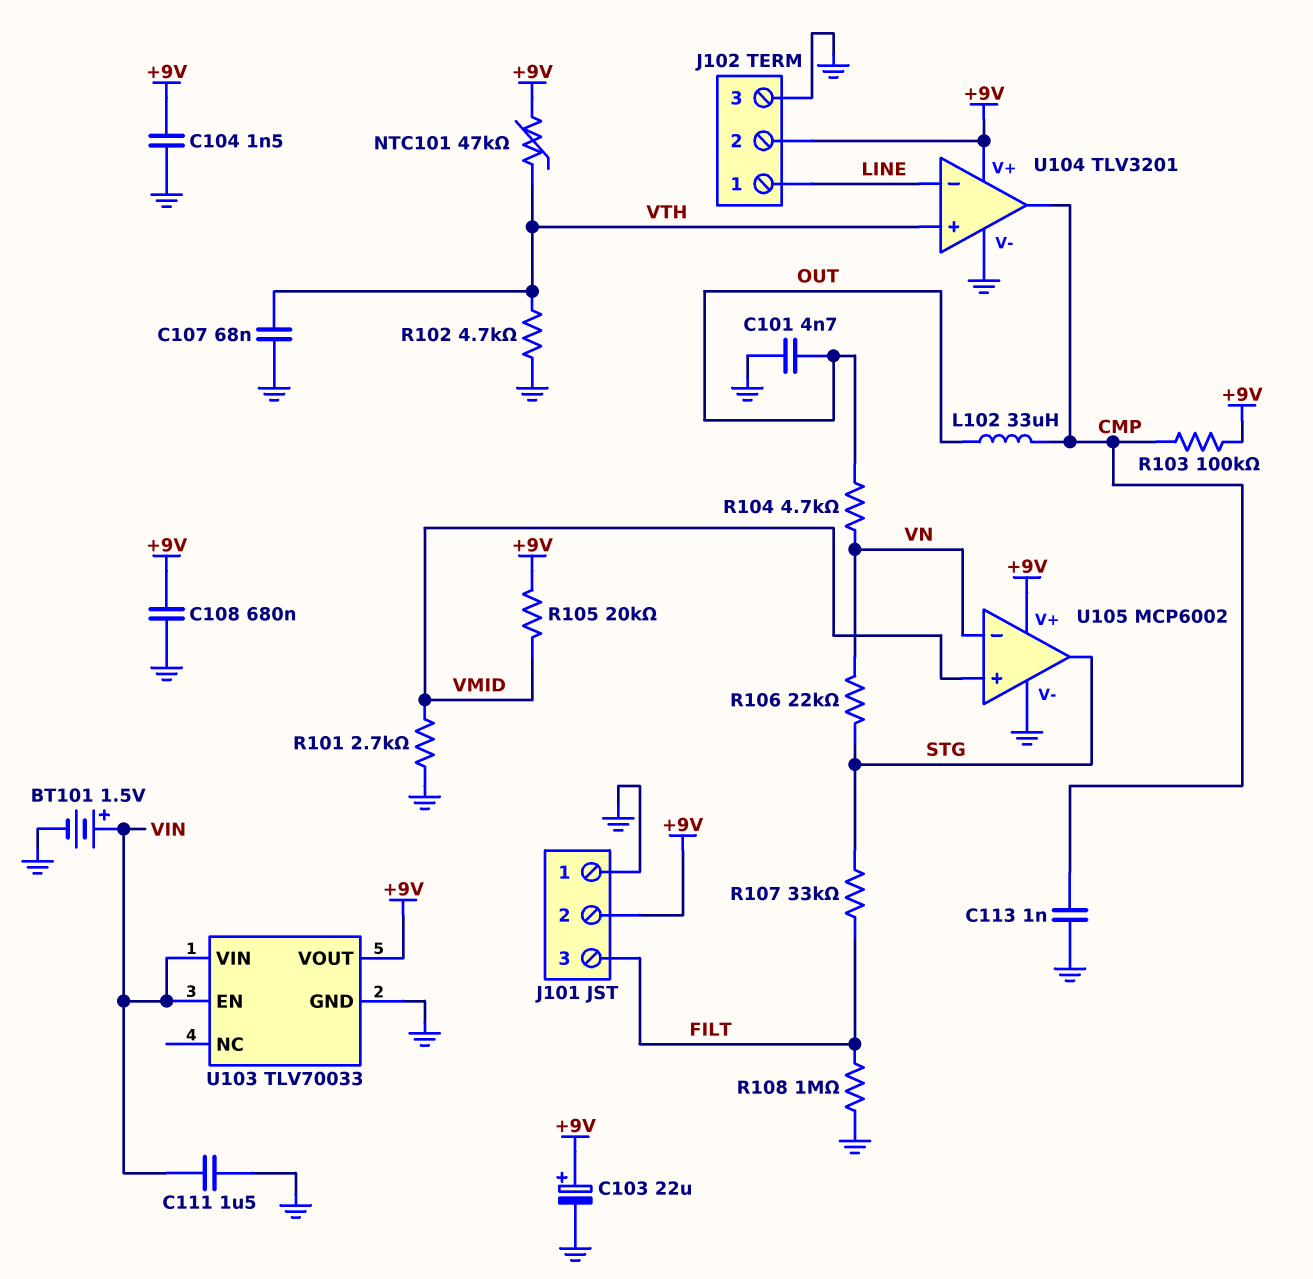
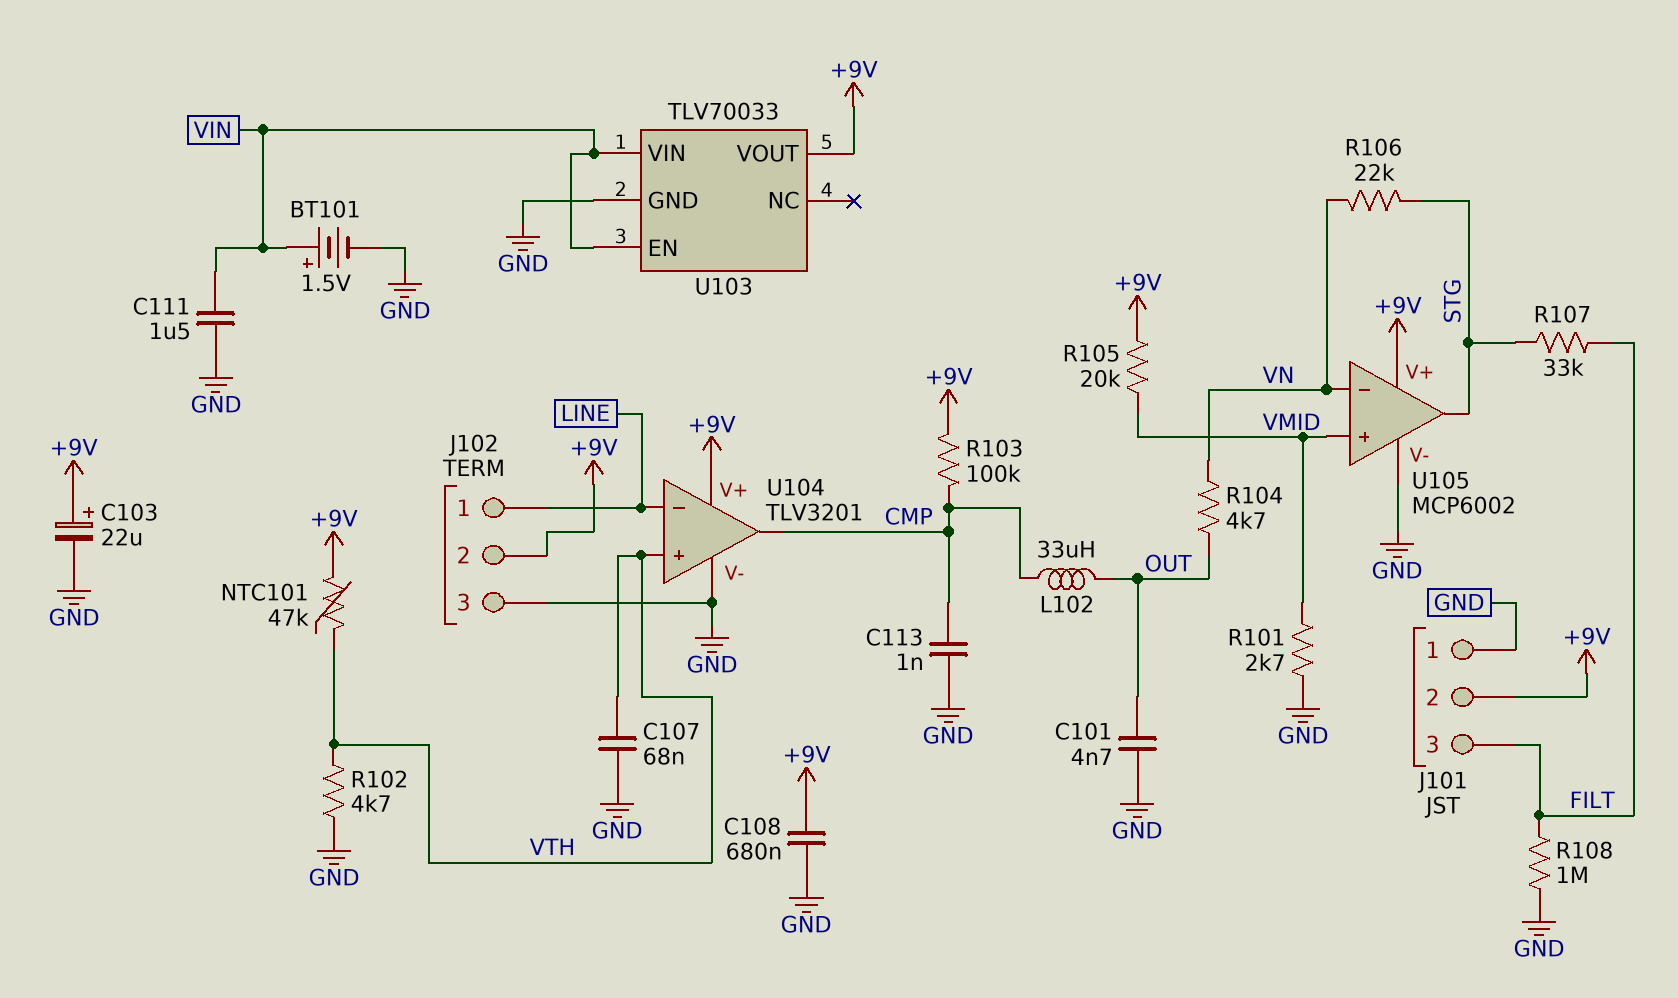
C104: 1.5nF (+9V, GND) -> none

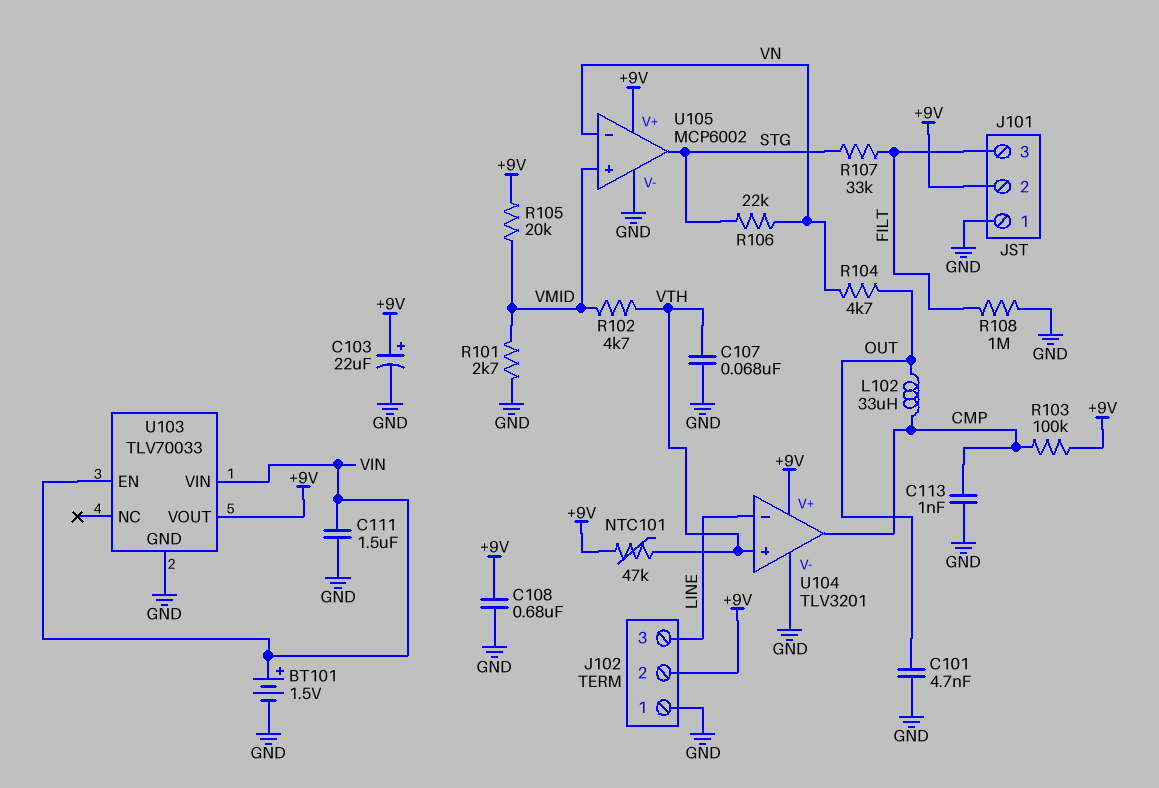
J102 pin 1: LINE -> GND
J102 pin 3: GND -> LINE
R102: 4.7k (GND, VTH) -> 4.7k (VMID, VTH)

